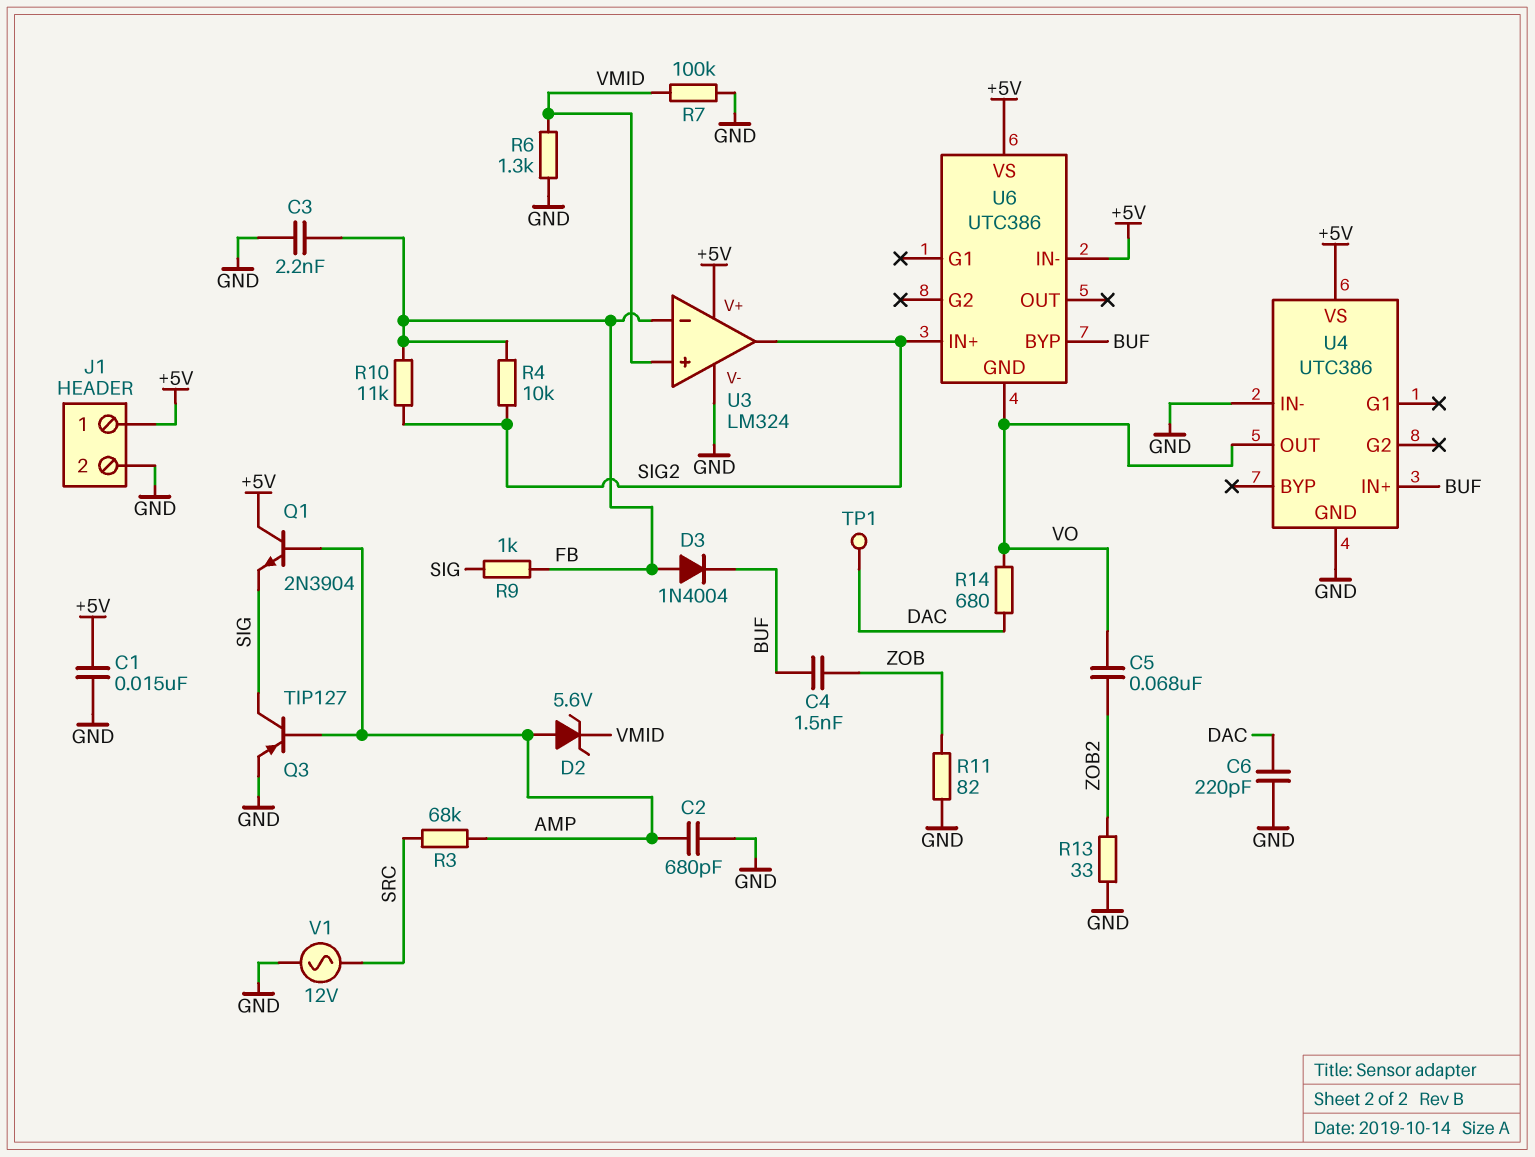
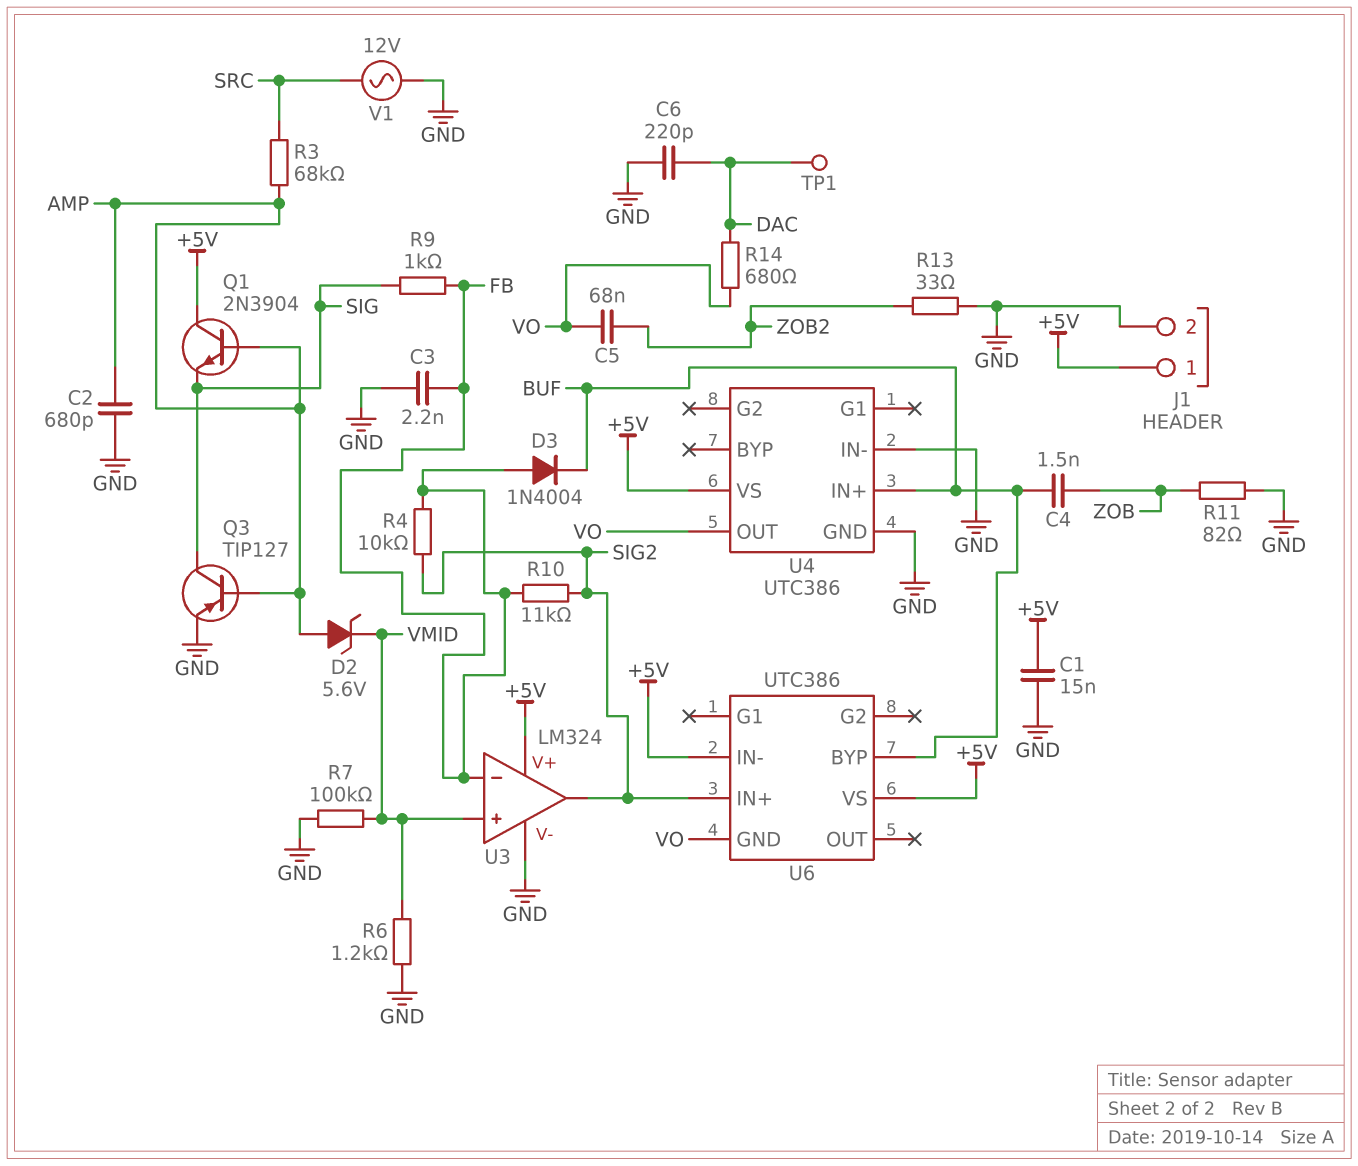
R6: 1.3k (GND, VMID) -> 1.2k (GND, VMID)

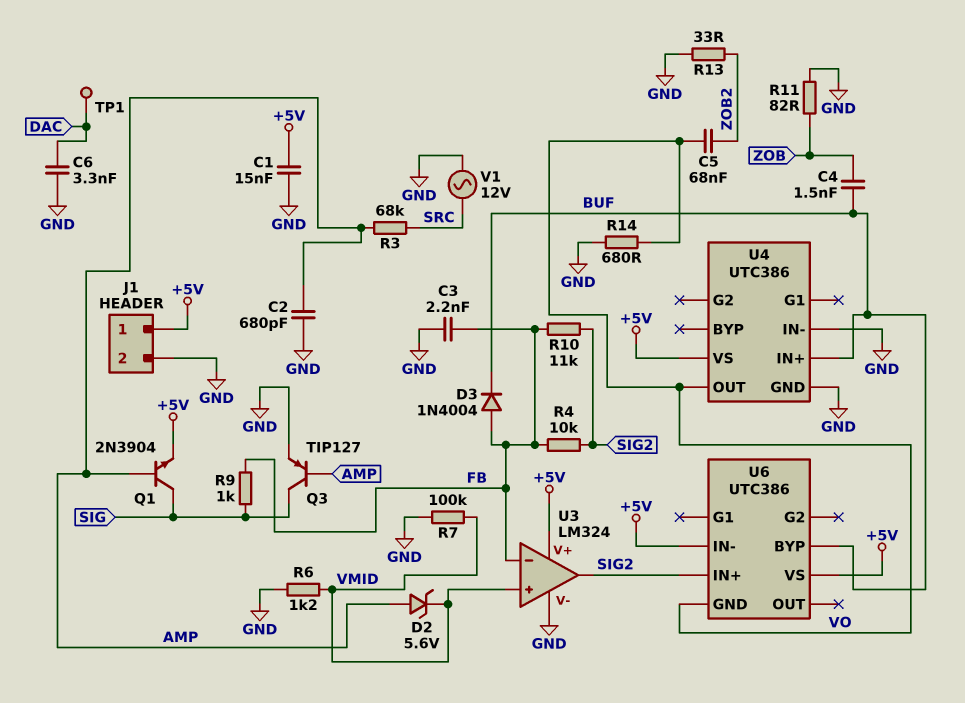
C6: 220pF (DAC, GND) -> 3.3nF (DAC, GND)
Q1: NPN 2N3904 (B AMP, C +5V, E SIG) -> NPN 2N3904 (B AMP, C SIG, E +5V)
R14: 680 (DAC, VO) -> 680 (GND, VO)

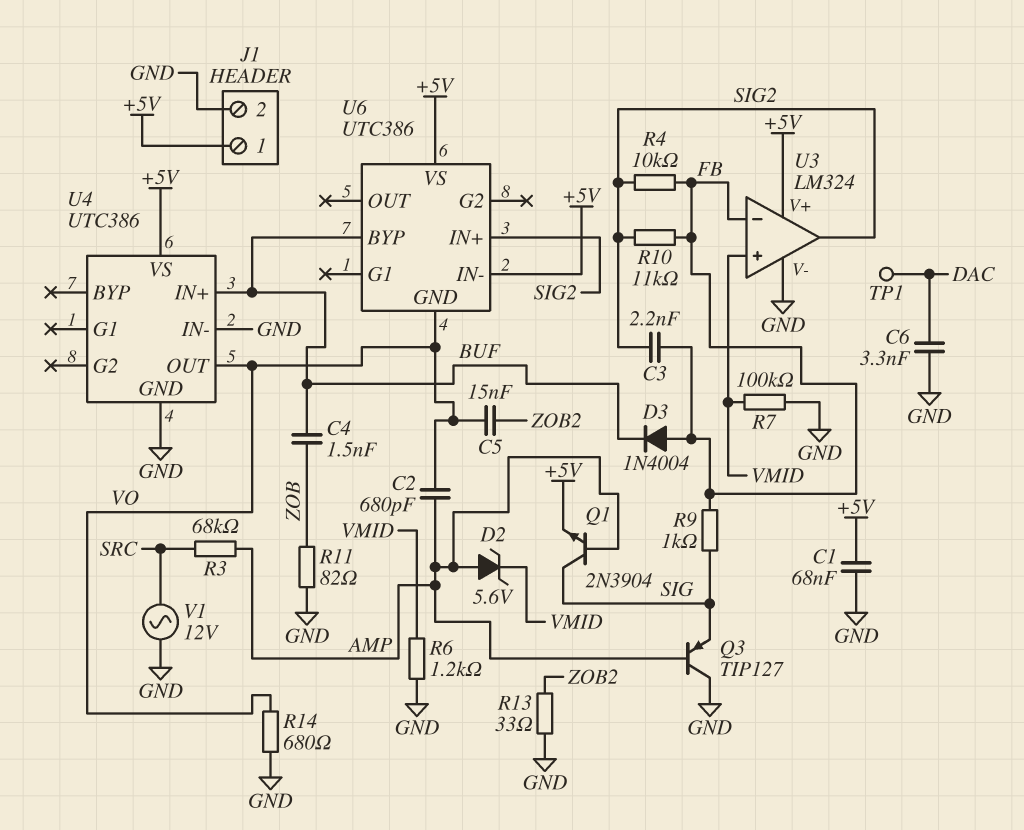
C1: 15nF (+5V, GND) -> 68nF (+5V, GND)
C2: 680pF (AMP, GND) -> 680pF (AMP, VO)
C3: 2.2nF (FB, GND) -> 2.2nF (FB, SIG2)
C5: 68nF (VO, ZOB2) -> 15nF (VO, ZOB2)
Q3: PNP TIP127 (B AMP, C SIG, E GND) -> PNP TIP127 (B AMP, C GND, E SIG)

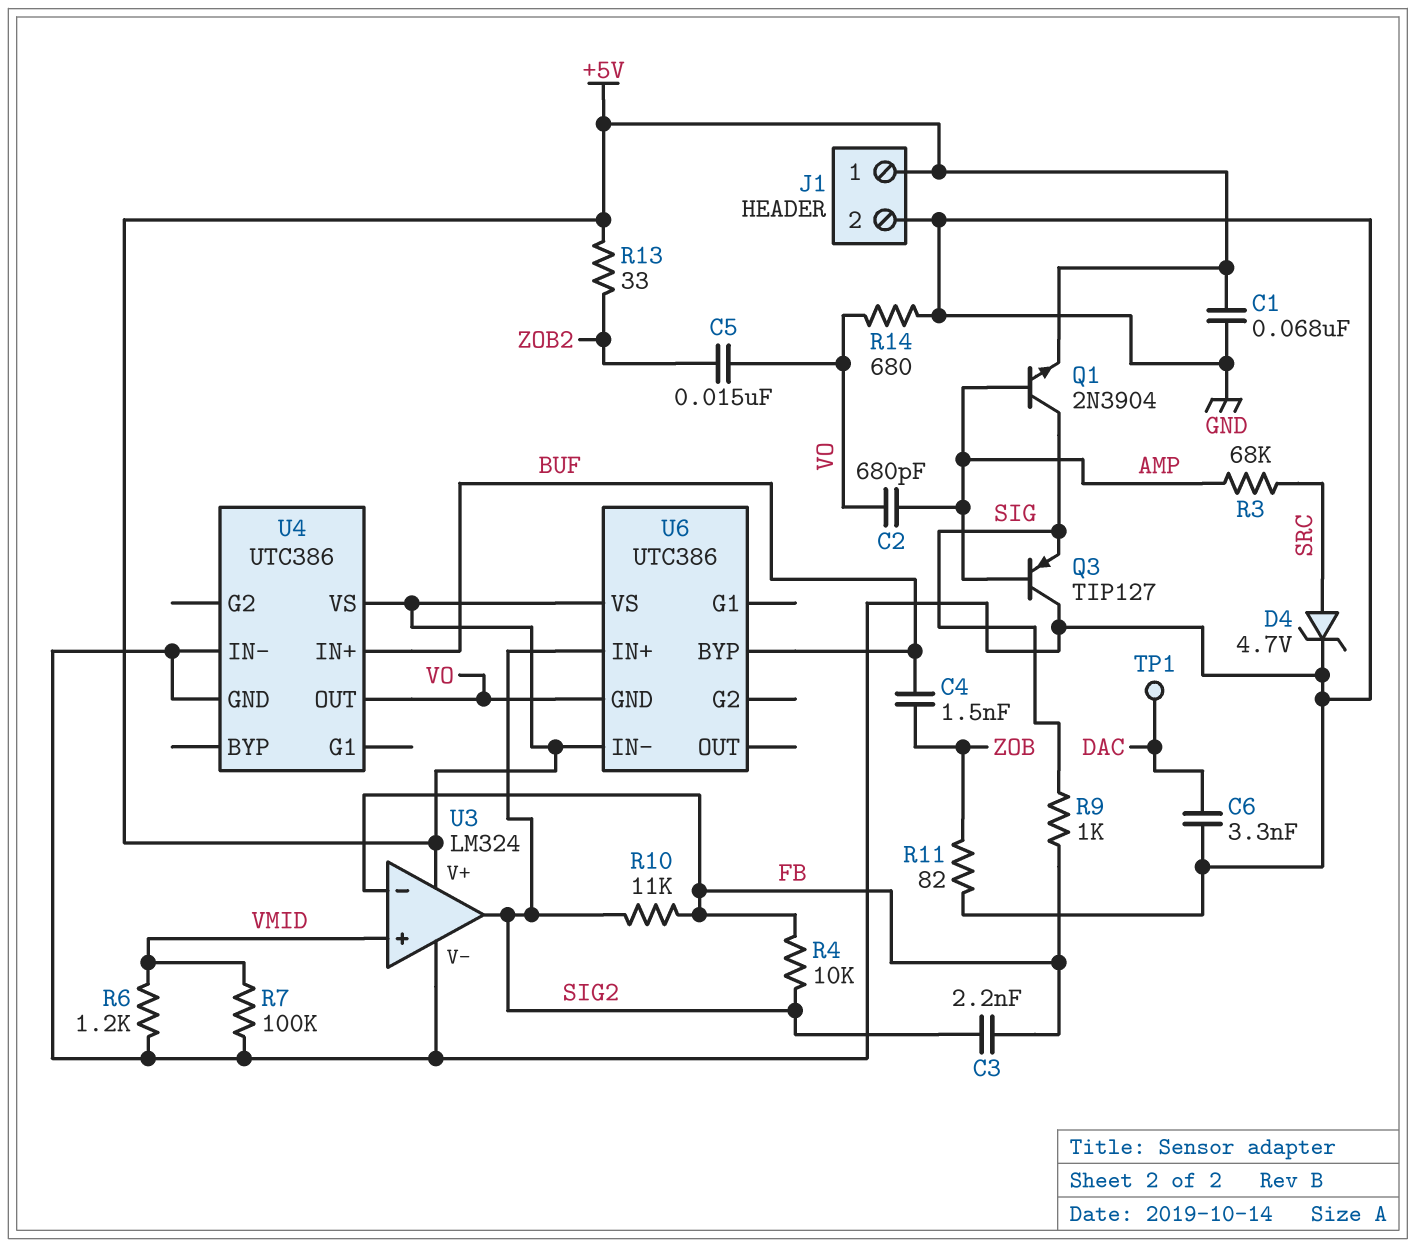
D2: zener 5.6V (A AMP, K VMID) -> none
D3: diode 1N4004 (A FB, K BUF) -> none
D4: none -> zener 4.7V (A SRC, K GND)
R13: 33 (GND, ZOB2) -> 33 (+5V, ZOB2)
V1: AC 12V (GND, SRC) -> none

